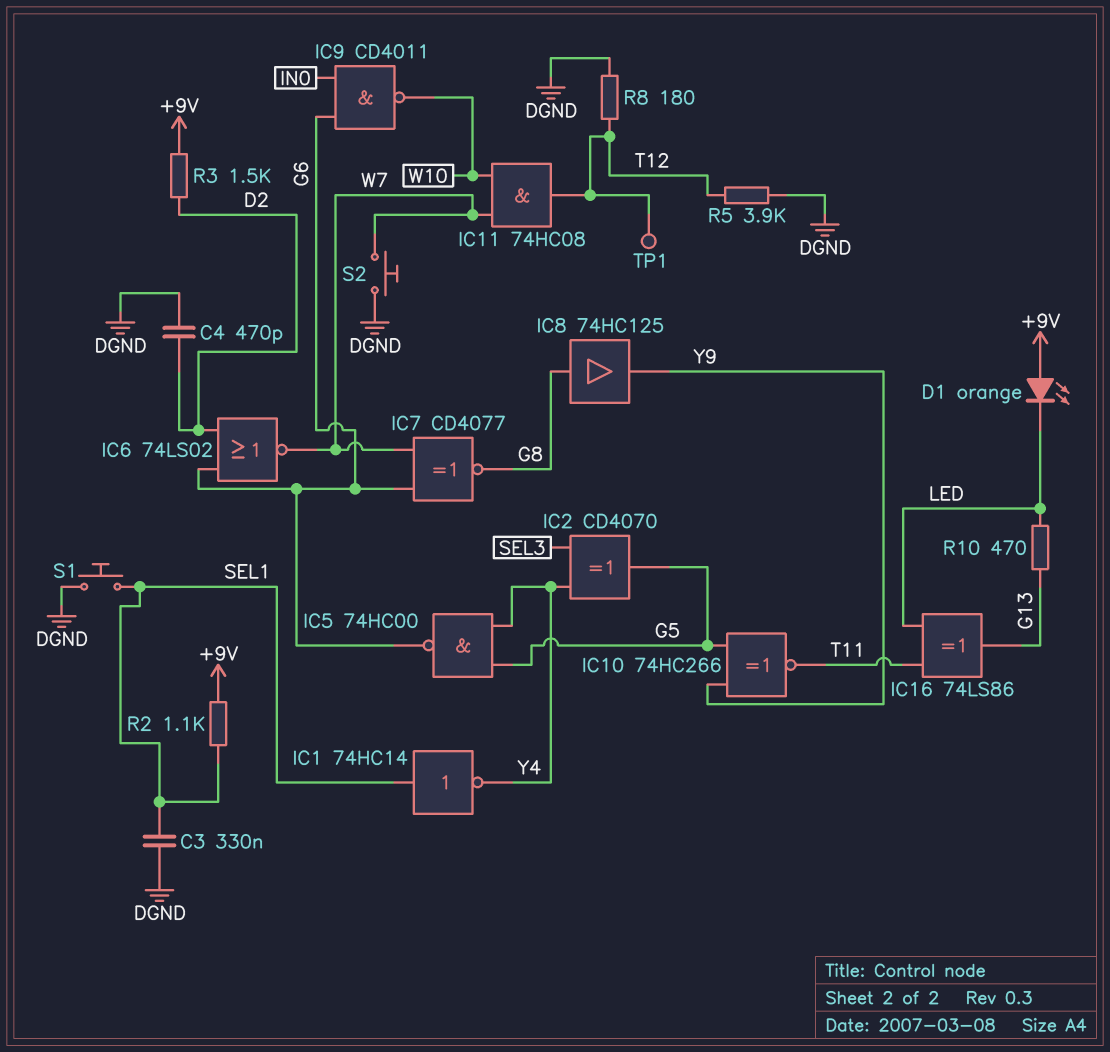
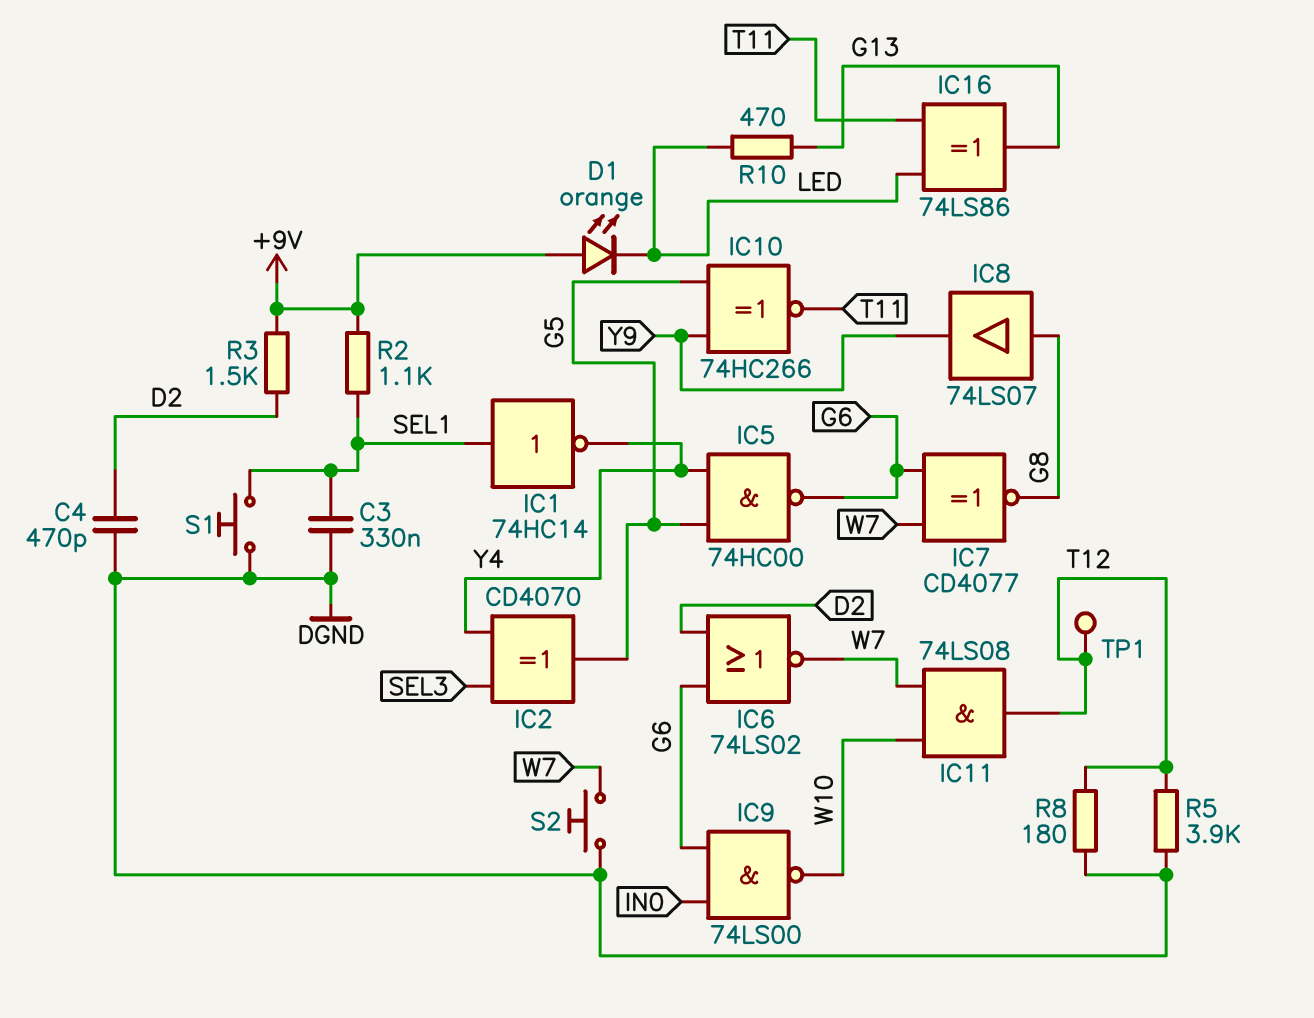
IC8: buffer 74HC125 (in G8, out Y9) -> buffer 74LS07 (in G8, out Y9)
IC9: NAND CD4011 (in G6, in IN0, out W10) -> NAND 74LS00 (in G6, in IN0, out W10)
IC11: AND 74HC08 (in W7, in W10, out T12) -> AND 74LS08 (in W7, in W10, out T12)

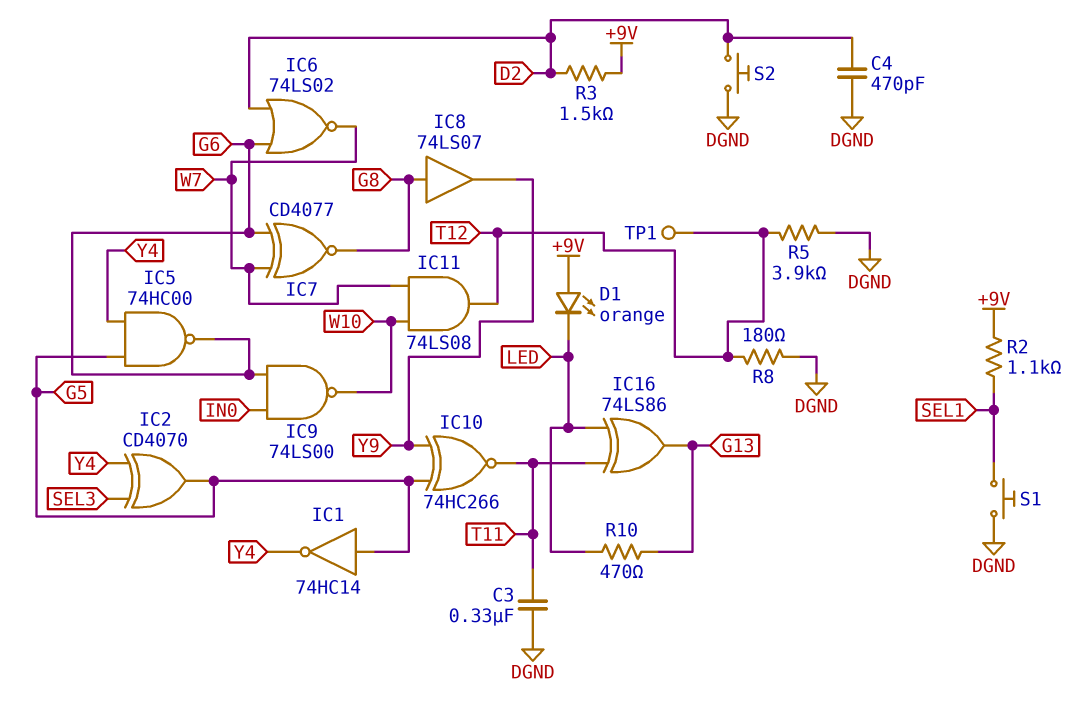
C3: 330nF (DGND, SEL1) -> 330nF (DGND, T11)
IC1: NOT 74HC14 (in SEL1, out Y4) -> NOT 74HC14 (in G5, out Y4)
S2: button (DGND, W7) -> button (D2, DGND)

